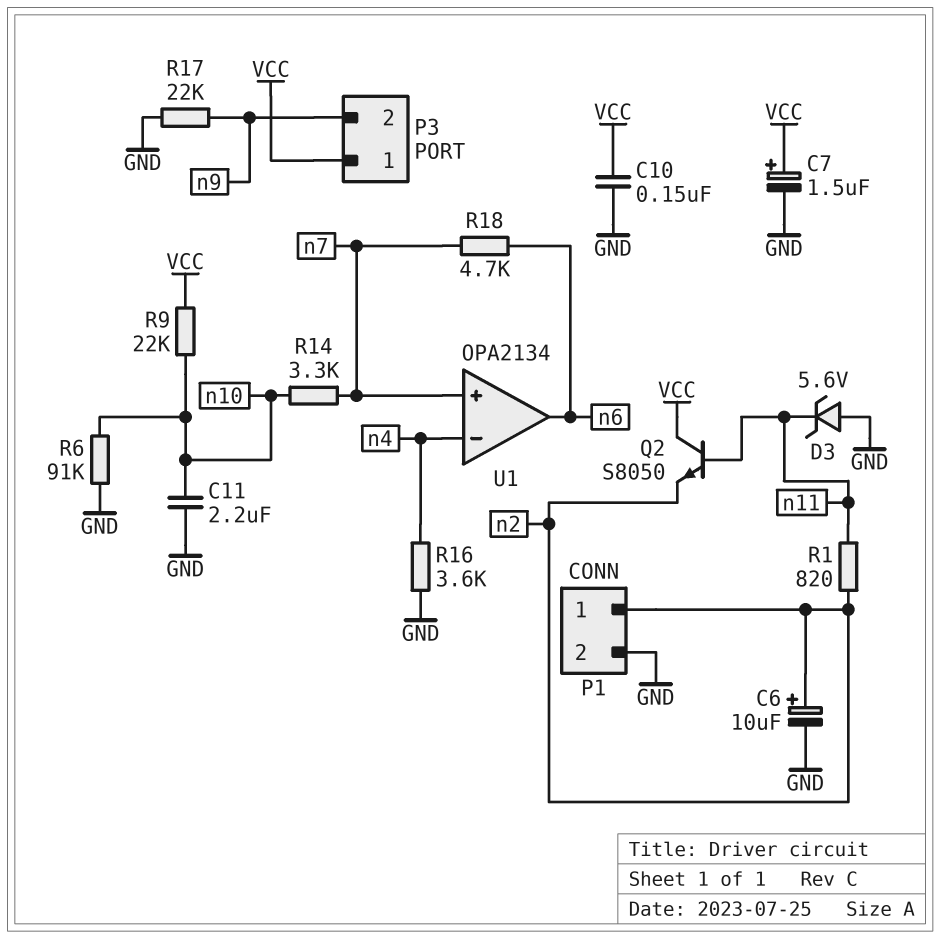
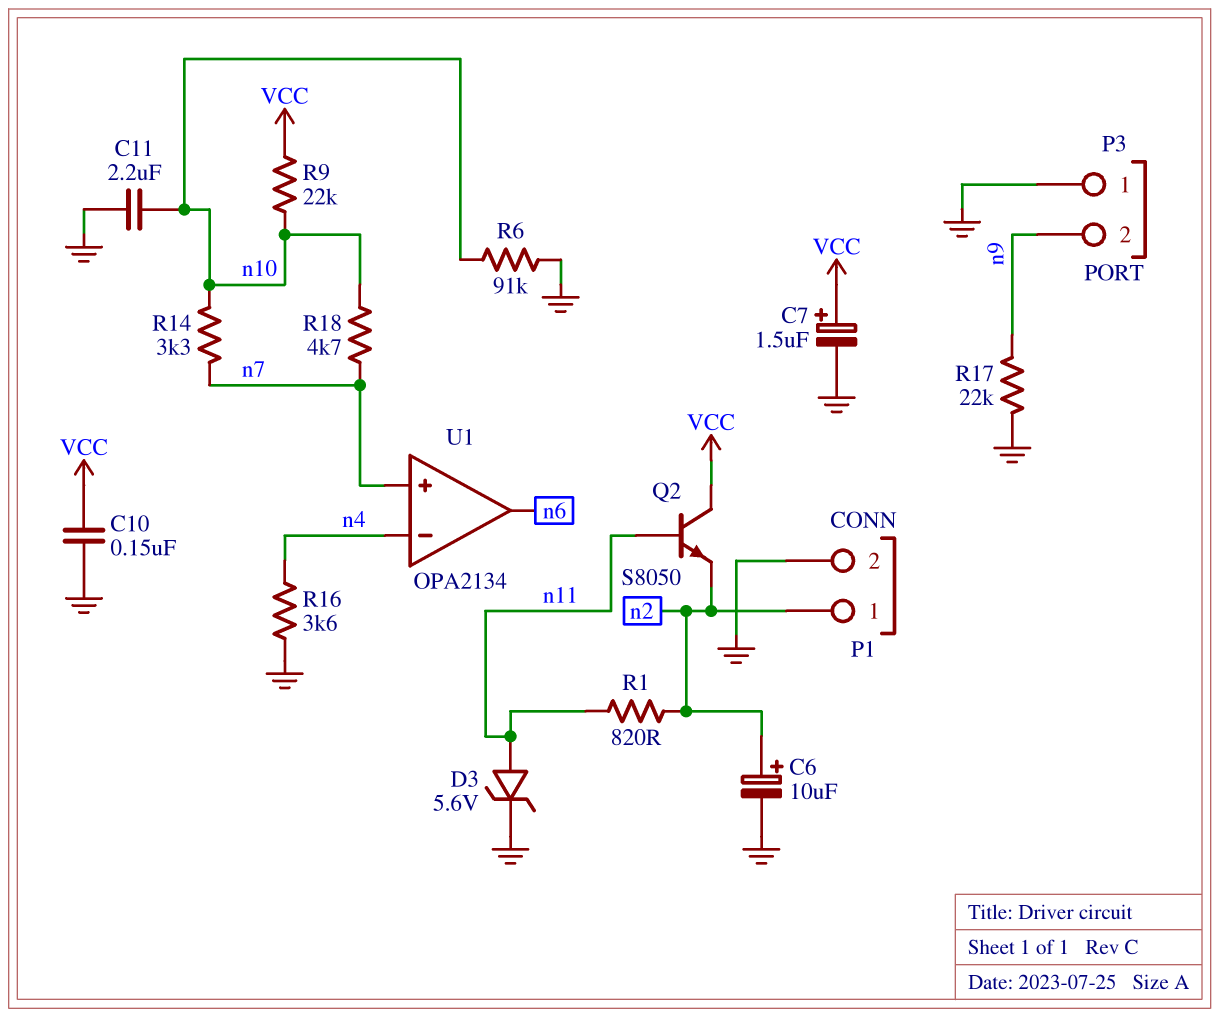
D3: zener 5.6V (A GND, K n11) -> zener 5.6V (A n11, K GND)
P3 pin 1: VCC -> GND
R18: 4.7k (n6, n7) -> 4.7k (n7, n10)

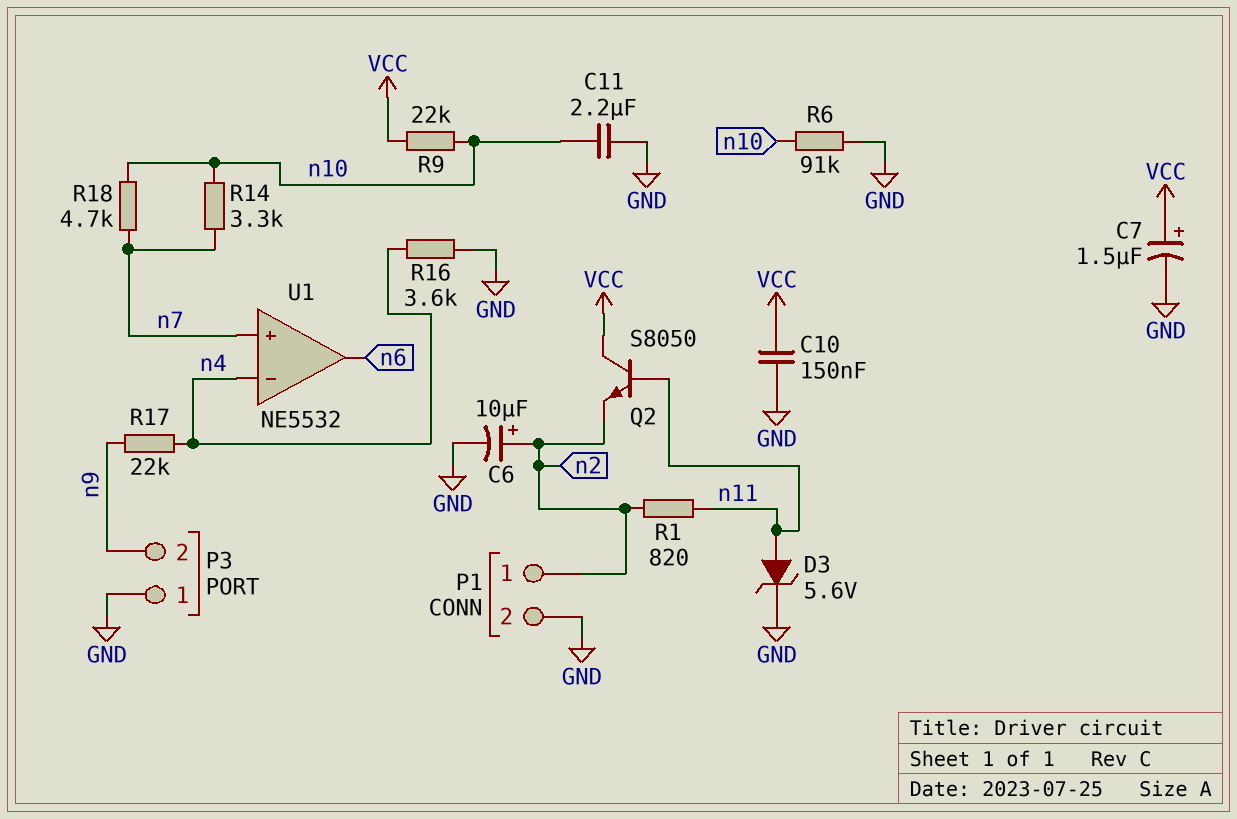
R17: 22k (GND, n9) -> 22k (n4, n9)
U1: OPA2134 -> NE5532

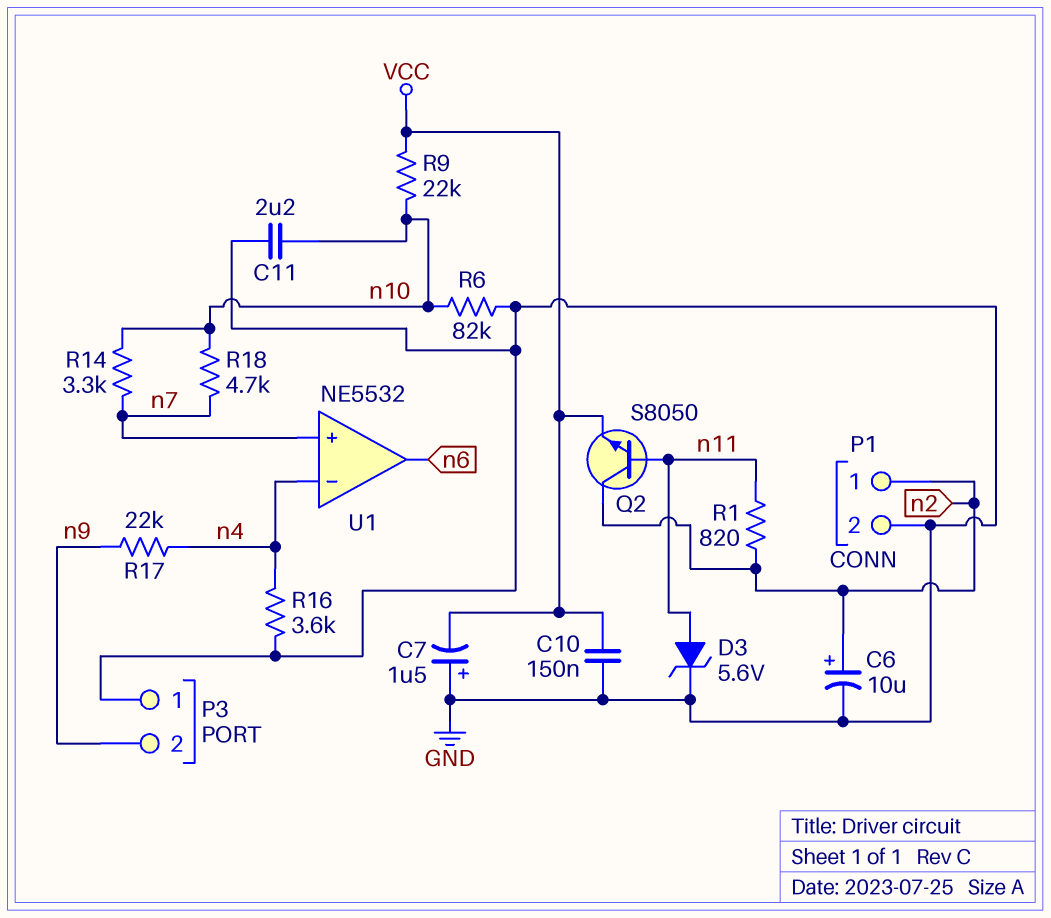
C7: 1.5uF (plus VCC, minus GND) -> 1.5uF (plus GND, minus VCC)
Q2: NPN S8050 (B n11, C VCC, E n2) -> NPN S8050 (B n11, C n2, E VCC)
R6: 91k (GND, n10) -> 82k (GND, n10)

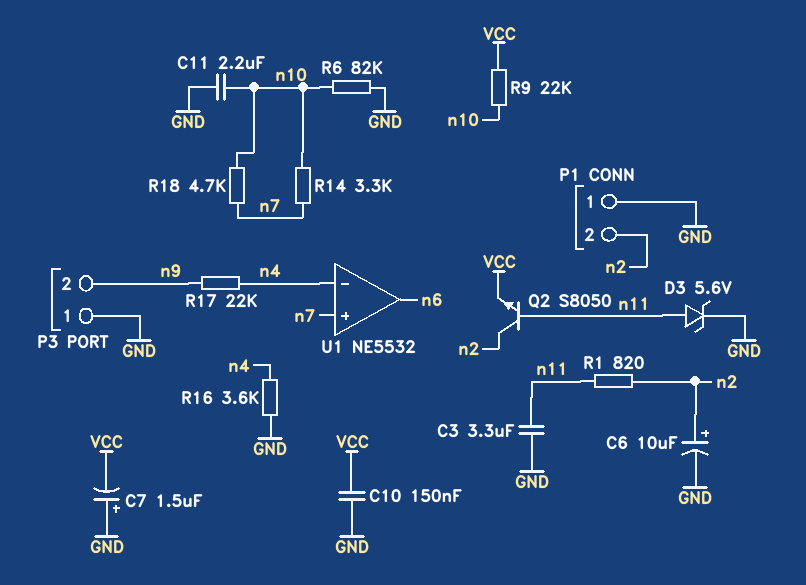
C3: none -> 3.3uF (GND, n11)
P1 pin 1: n2 -> GND
P1 pin 2: GND -> n2

